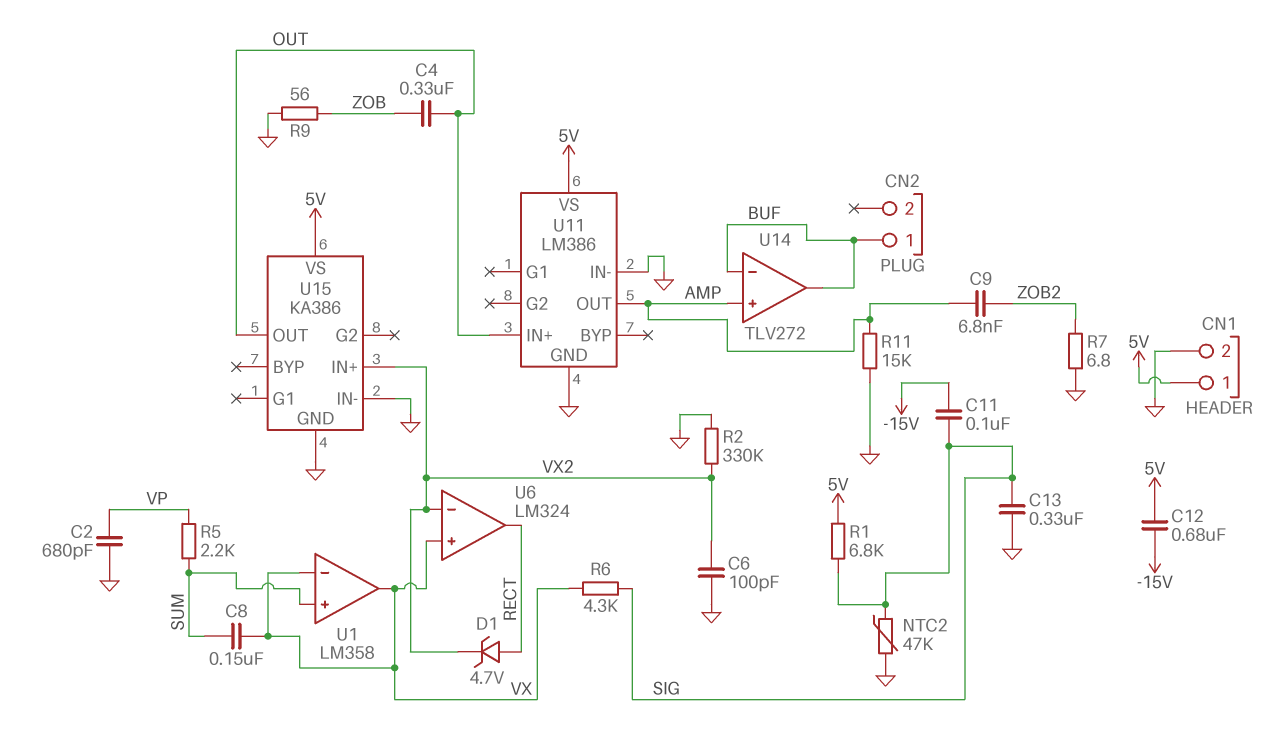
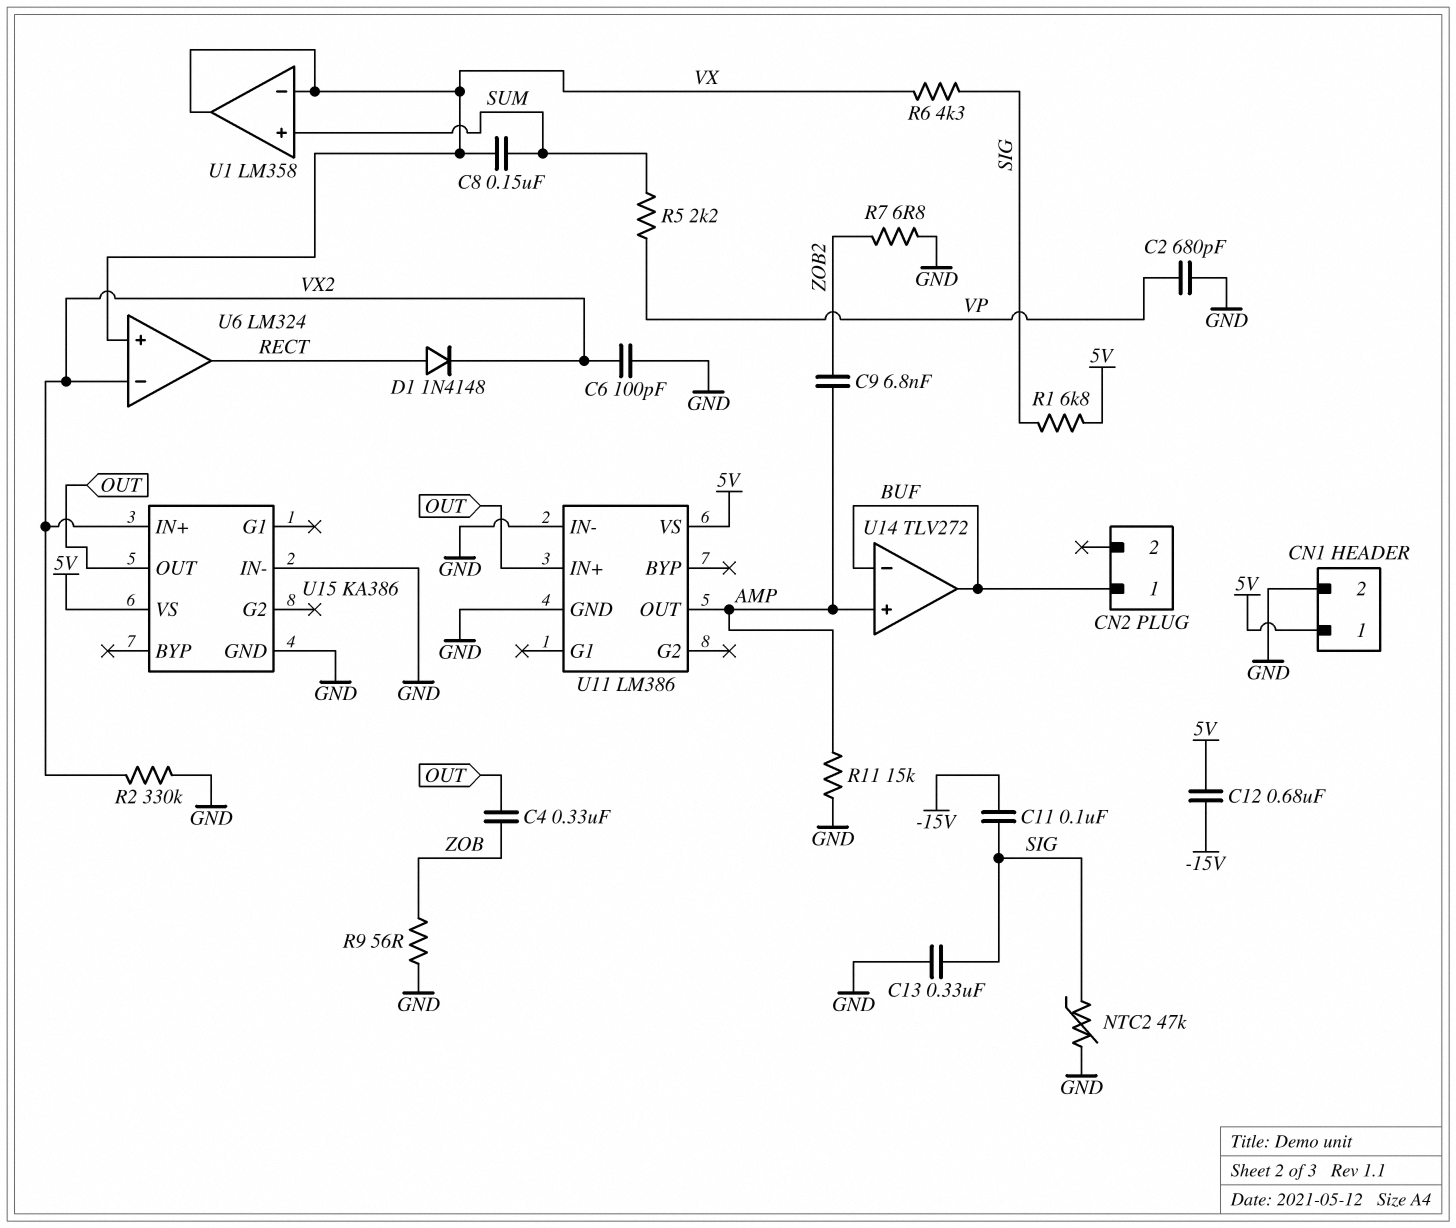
D1: zener 4.7V (A RECT, K VX2) -> diode 1N4148 (A RECT, K VX2)

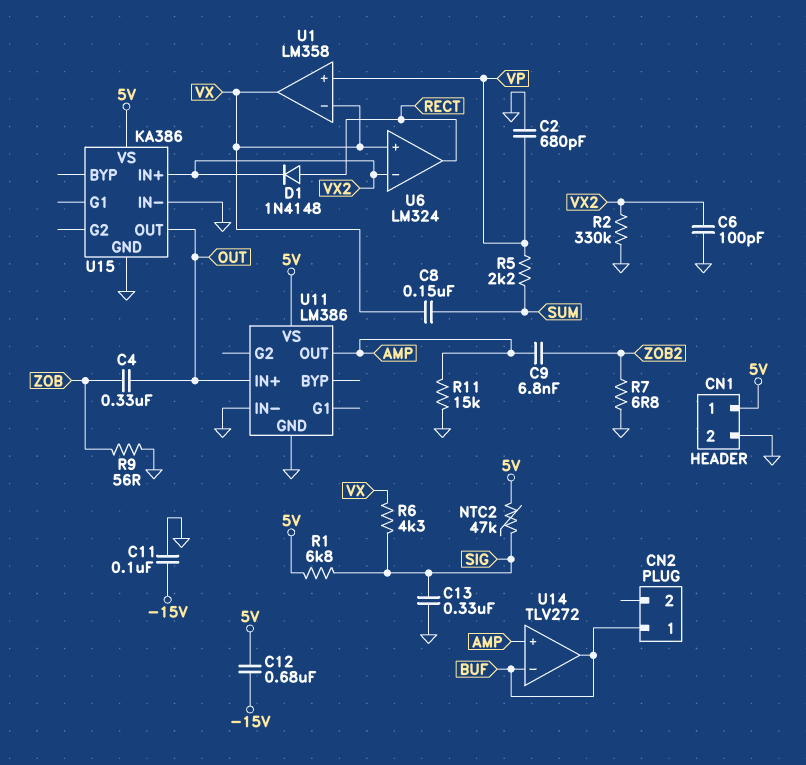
C11: 100nF (-15V, SIG) -> 100nF (-15V, GND)
NTC2: 47k (GND, SIG) -> 47k (5V, SIG)
U1 pin in+: SUM -> VP

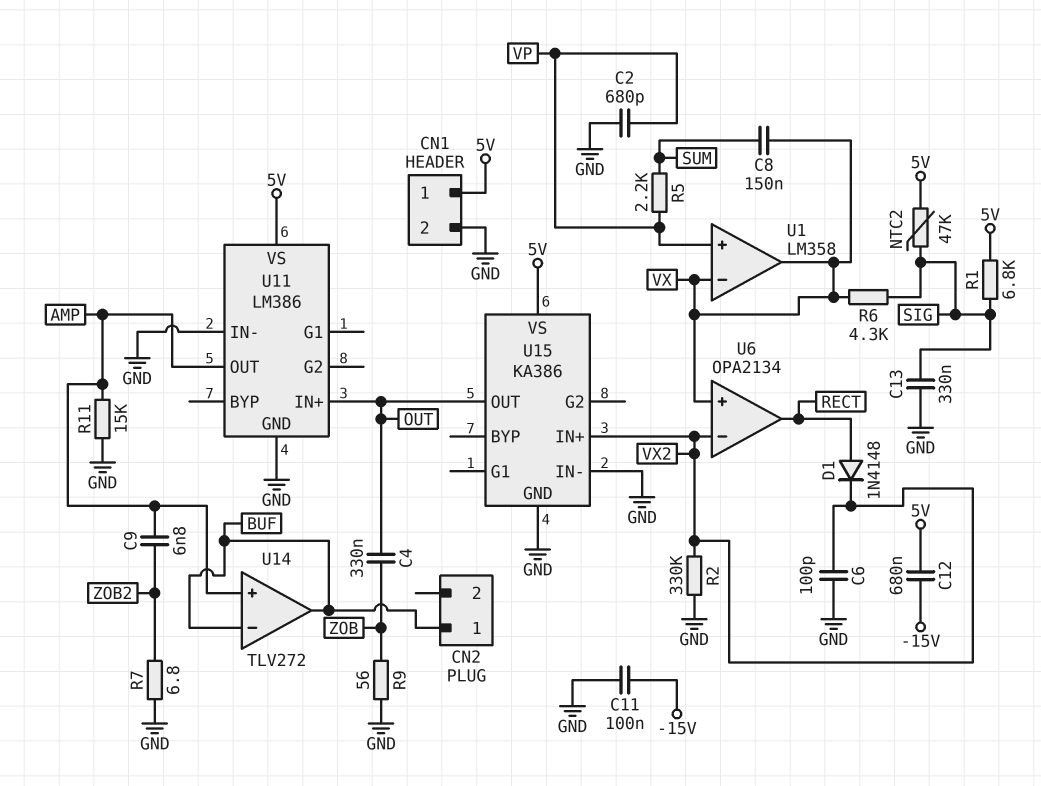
U6: LM324 -> OPA2134

